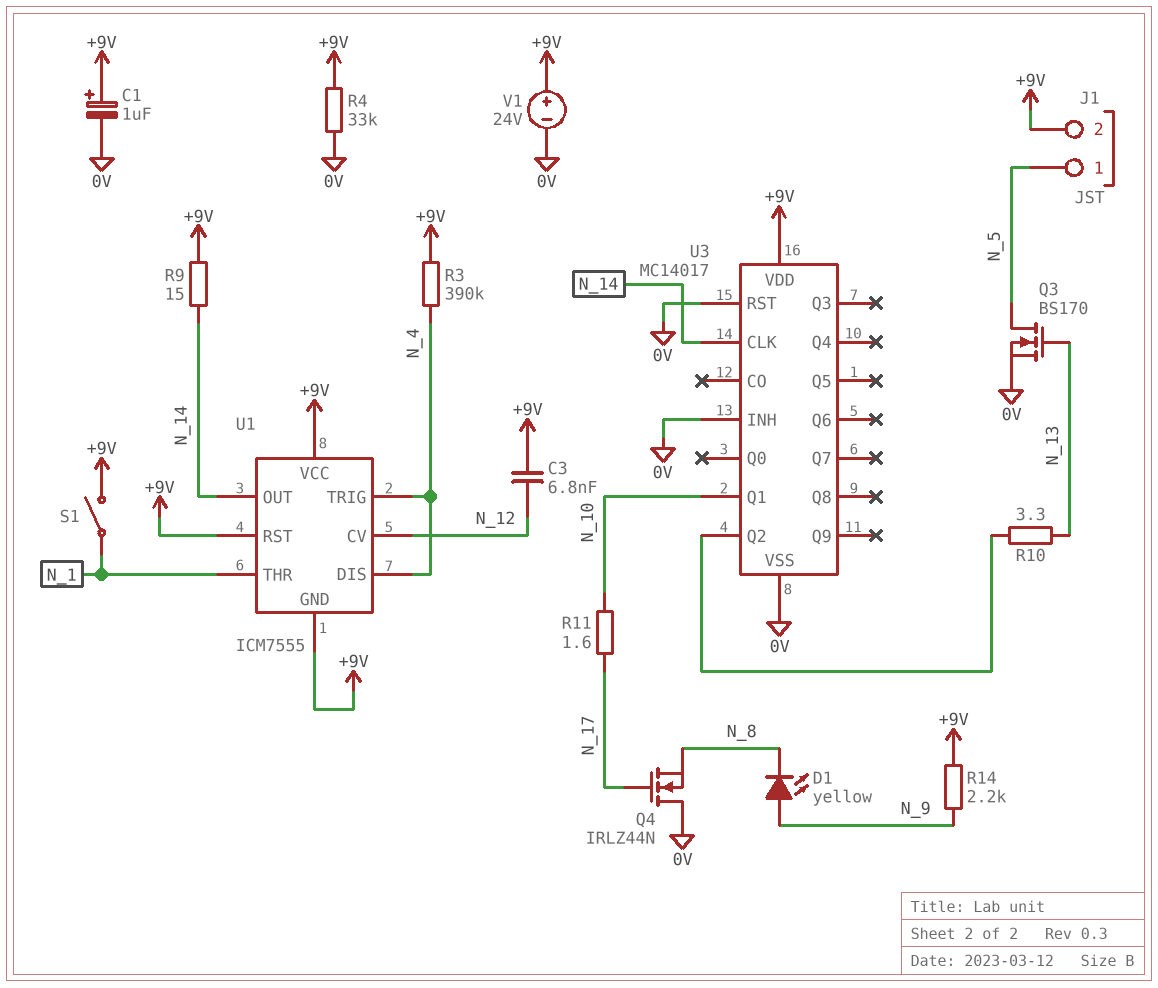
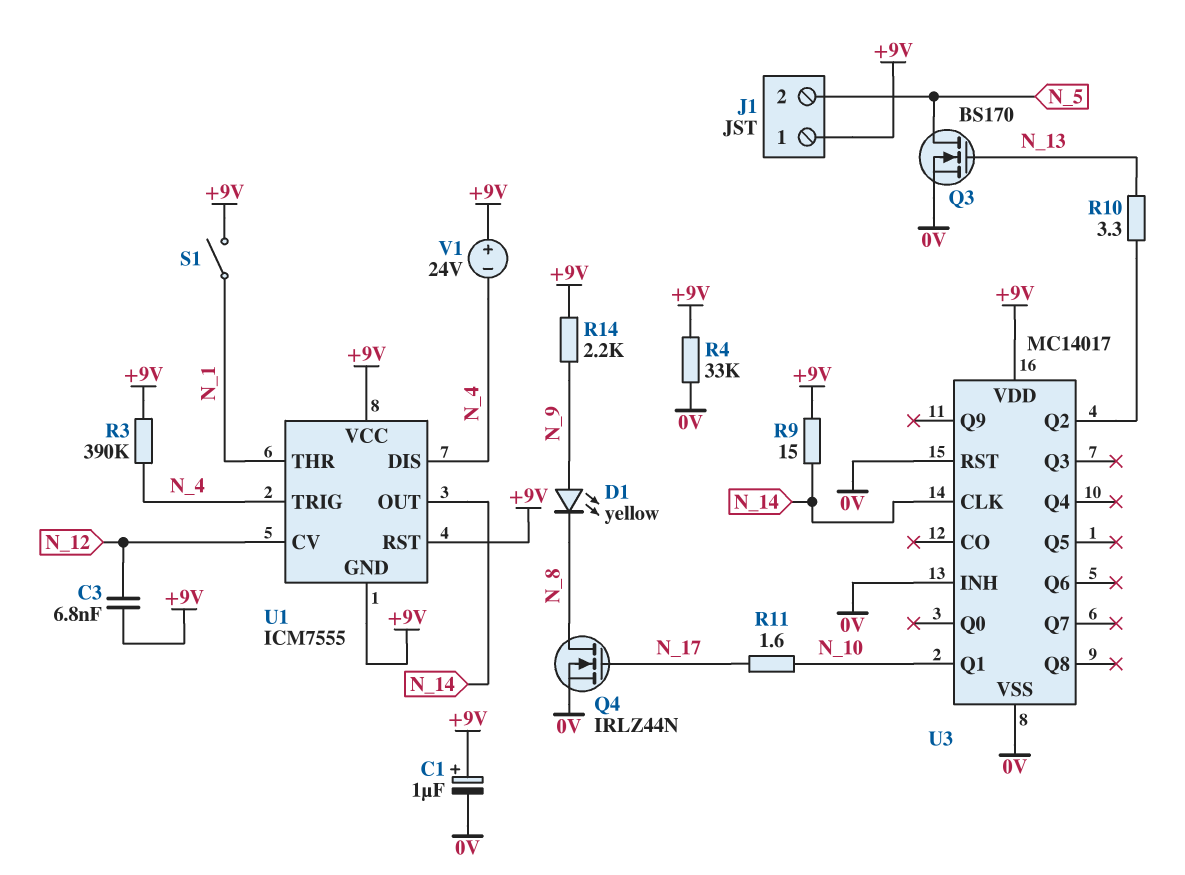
J1 pin 1: N_5 -> +9V
J1 pin 2: +9V -> N_5
Q4: NMOS IRLZ44N (G N_17, D 0V, S N_8) -> NMOS IRLZ44N (G N_17, D N_8, S 0V)
V1: 24V (plus +9V, minus 0V) -> 24V (plus +9V, minus N_4)

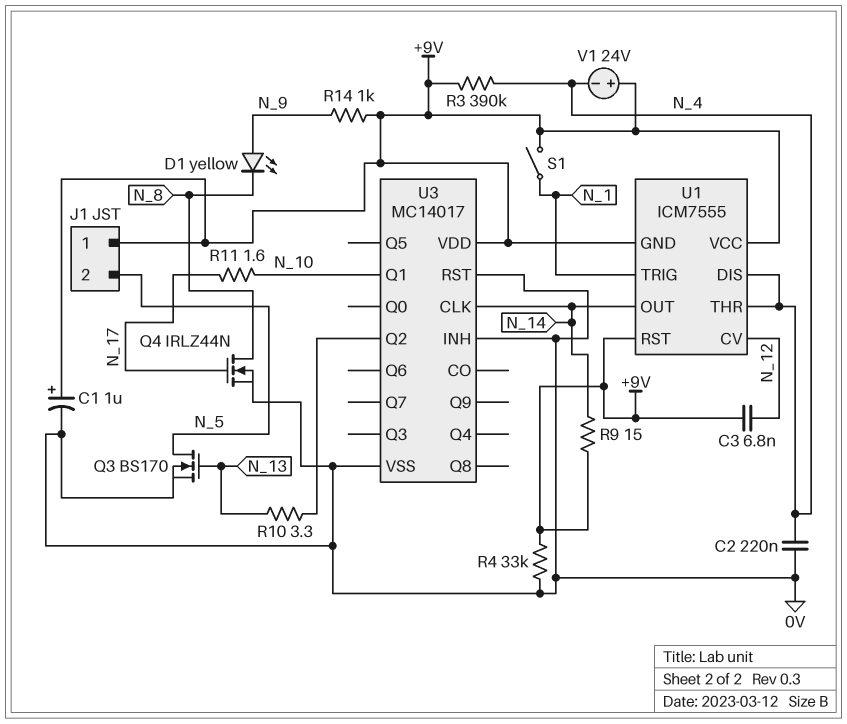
C2: none -> 220nF (0V, N_4)
R14: 2.2k (+9V, N_9) -> 1k (+9V, N_9)
U1 pin THR: N_1 -> N_4
U1 pin TRIG: N_4 -> N_1

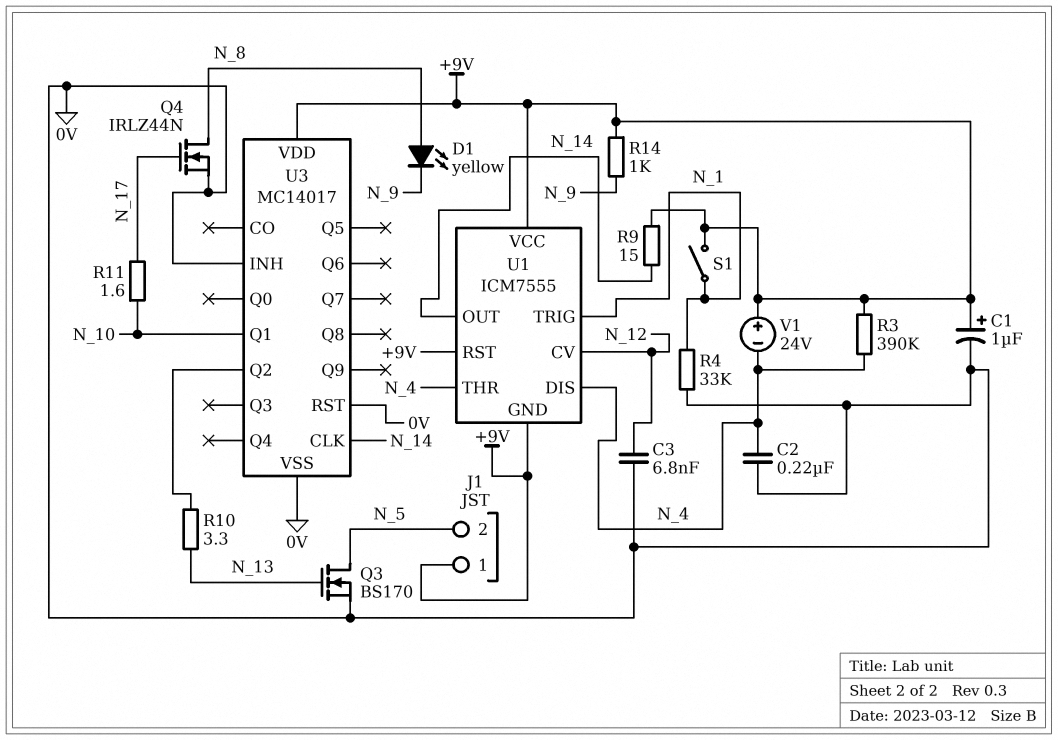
C3: 6.8nF (+9V, N_12) -> 6.8nF (0V, N_12)
D1: LED yellow (A N_9, K N_8) -> LED yellow (A N_8, K N_9)
R4: 33k (+9V, 0V) -> 33k (0V, N_1)

